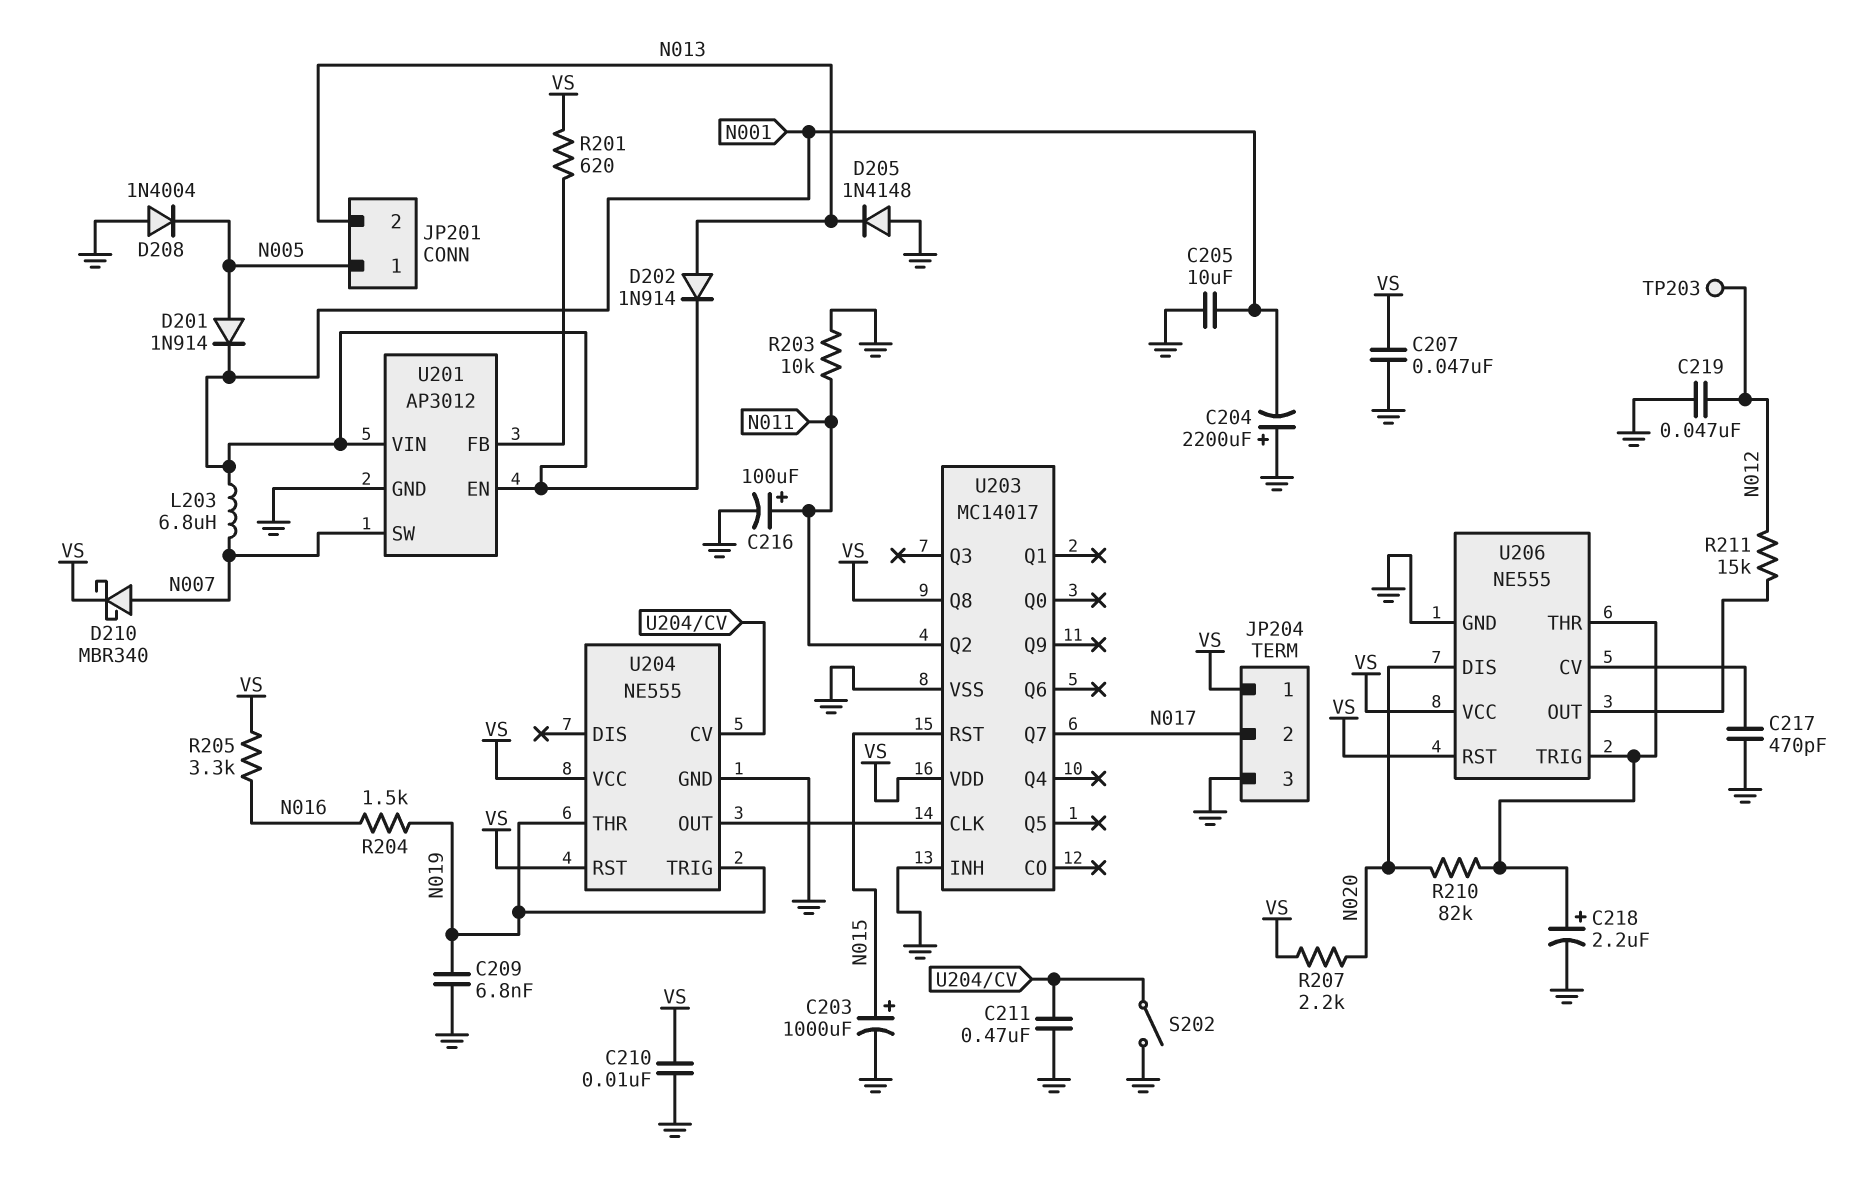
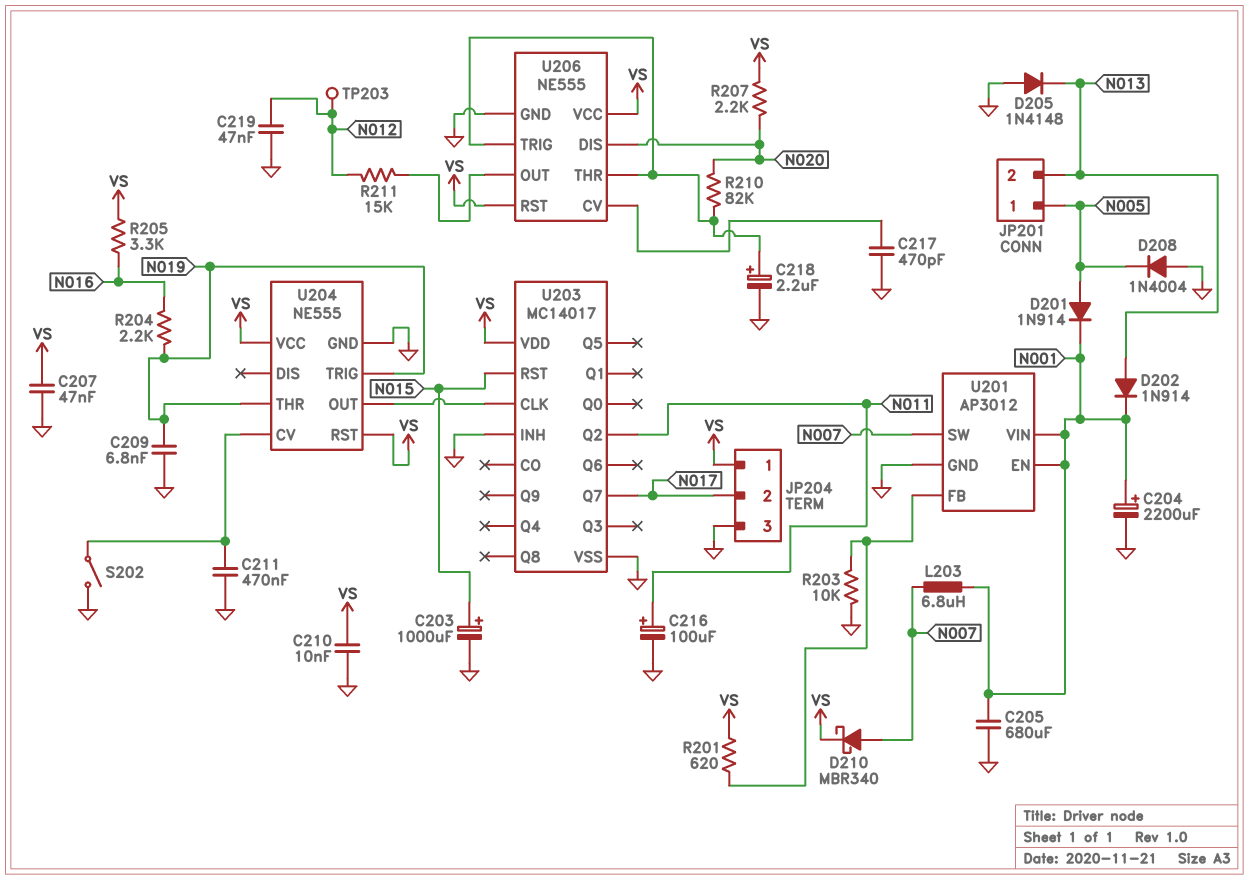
C204: 2200uF (plus GND, minus N001) -> 2200uF (plus N001, minus GND)
C205: 10uF (GND, N001) -> 680uF (GND, N001)
R203: 10k (GND, N011) -> 10k (GND, U201/FB)
R204: 1.5k (N016, N019) -> 2.2k (N016, N019)
U203 pin Q8: VS -> none

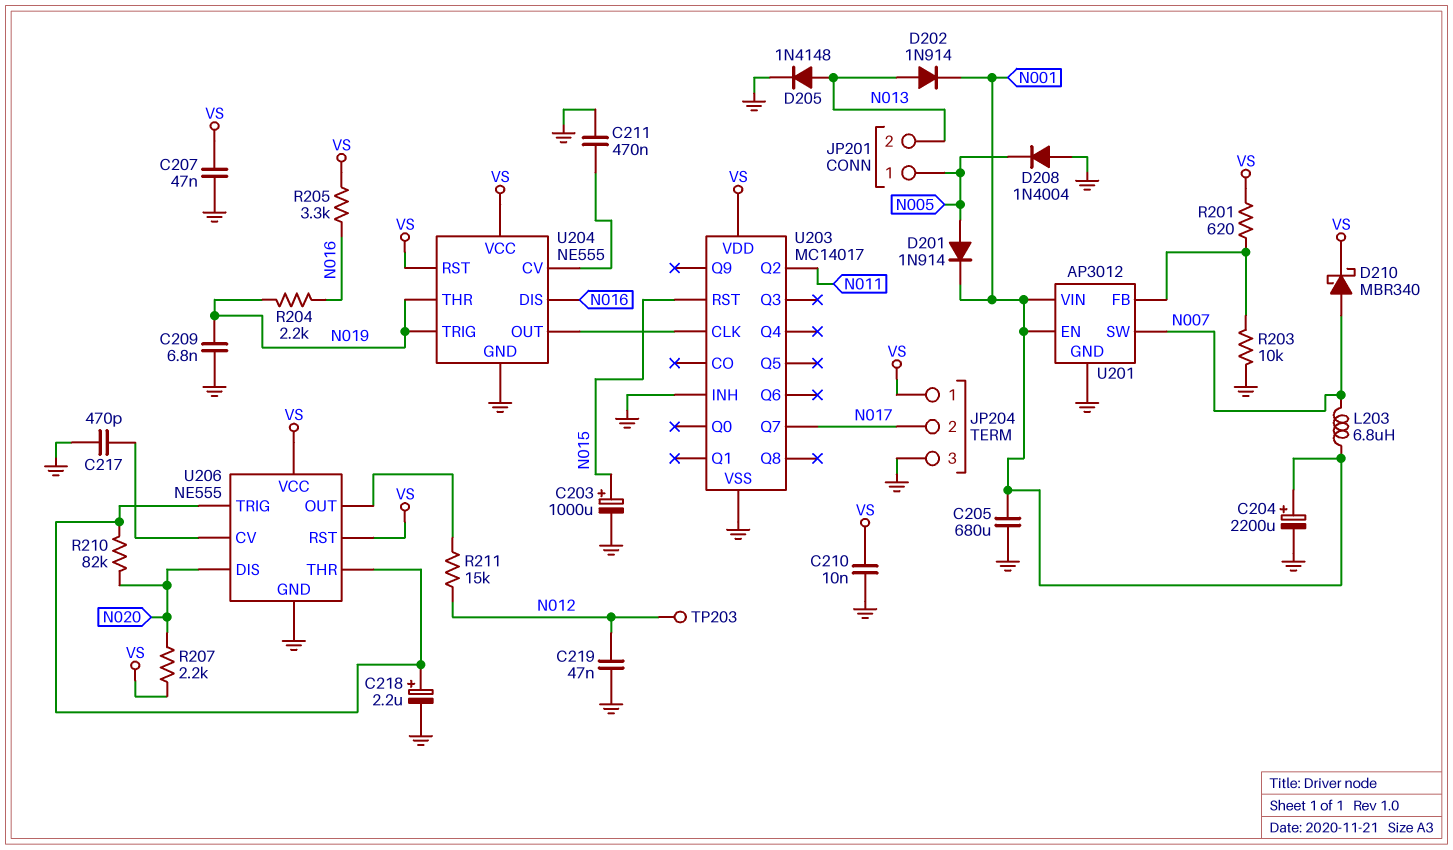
C216: 100uF (plus N011, minus GND) -> none
D205: diode 1N4148 (A GND, K N013) -> diode 1N4148 (A N013, K GND)
S202: switch (GND, U204/CV) -> none
U204 pin DIS: none -> N016

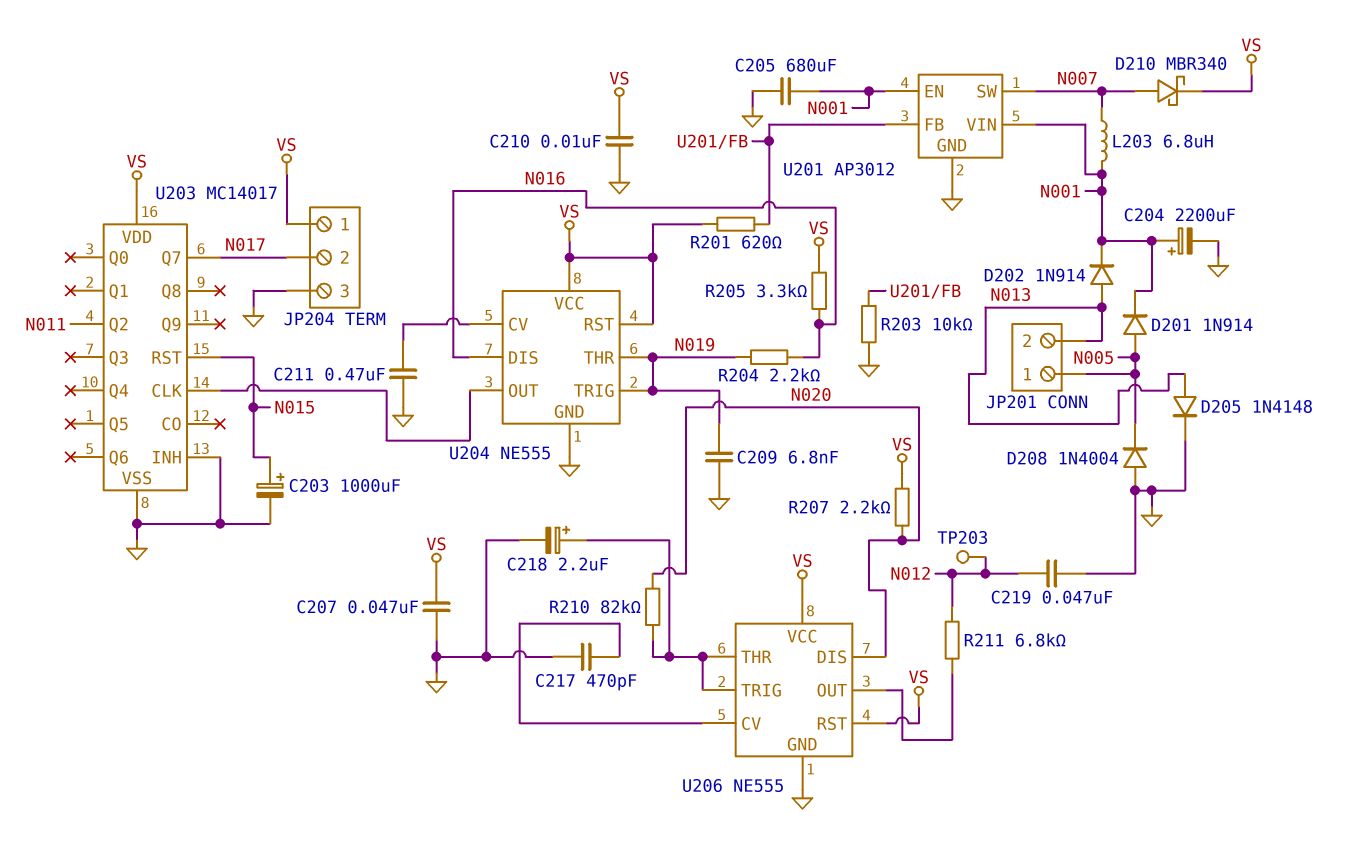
R211: 15k (N012, U206/OUT) -> 6.8k (N012, U206/OUT)

